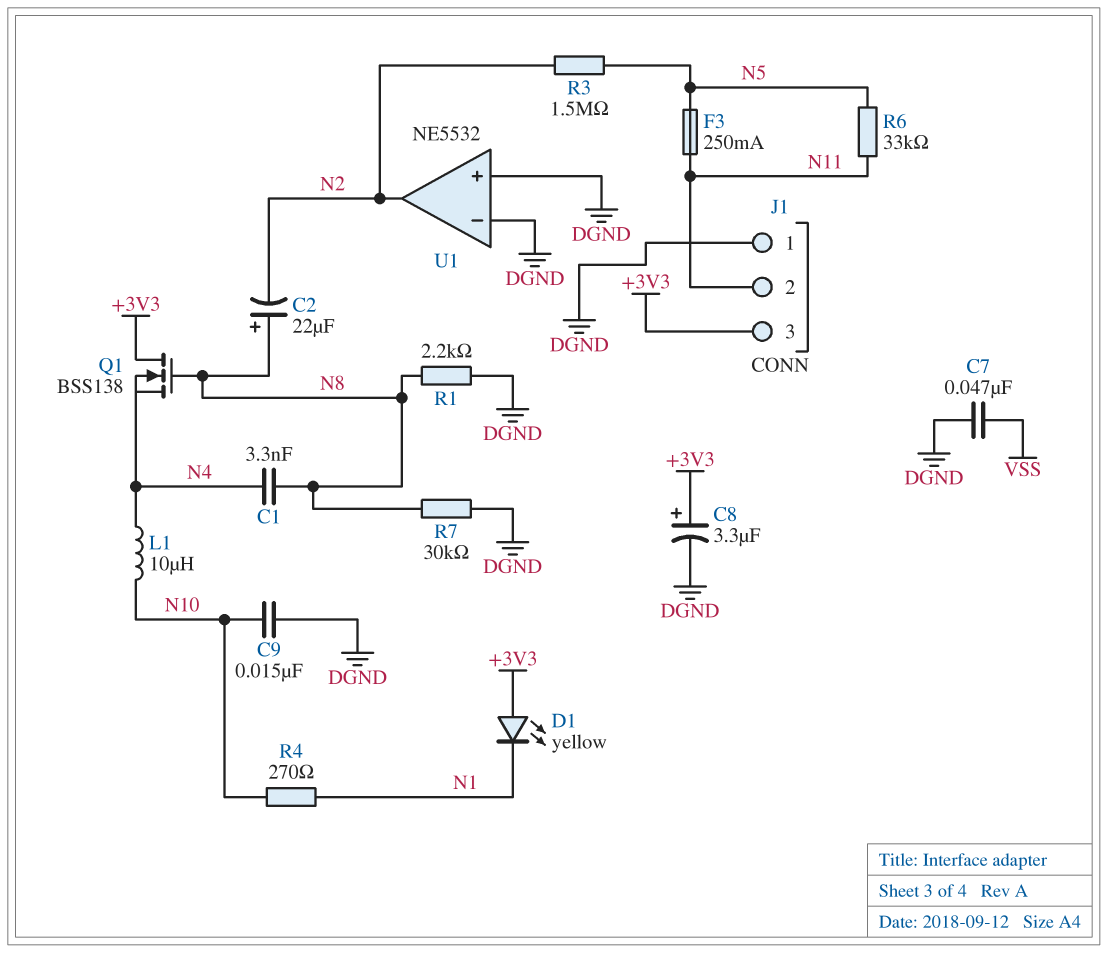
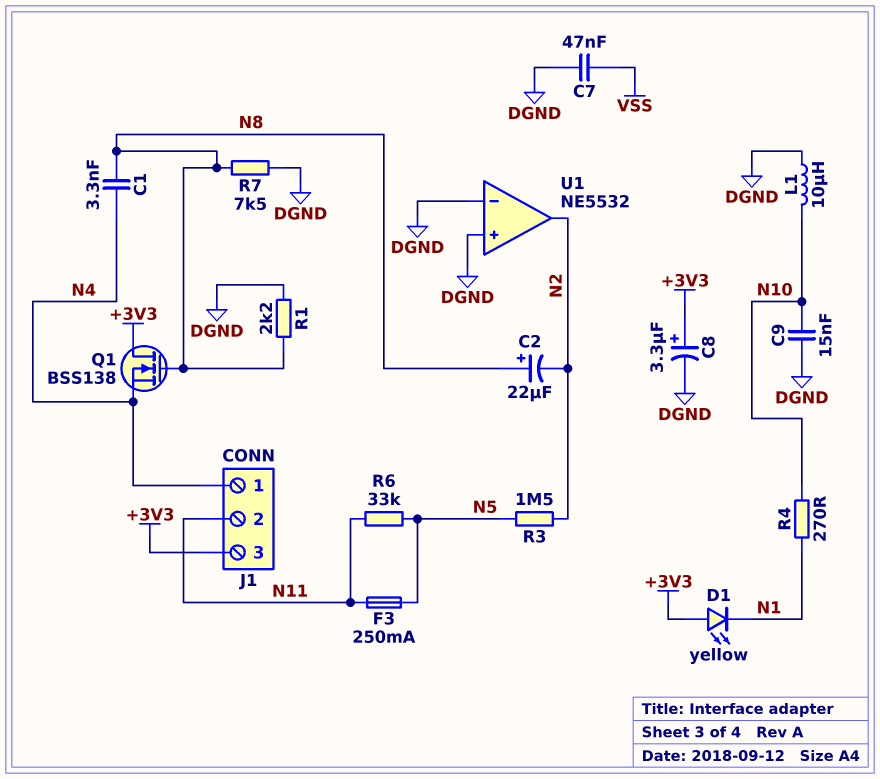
J1 pin 1: DGND -> N4
L1: 10uH (N4, N10) -> 10uH (DGND, N10)
R7: 30k (DGND, N8) -> 7.5k (DGND, N8)

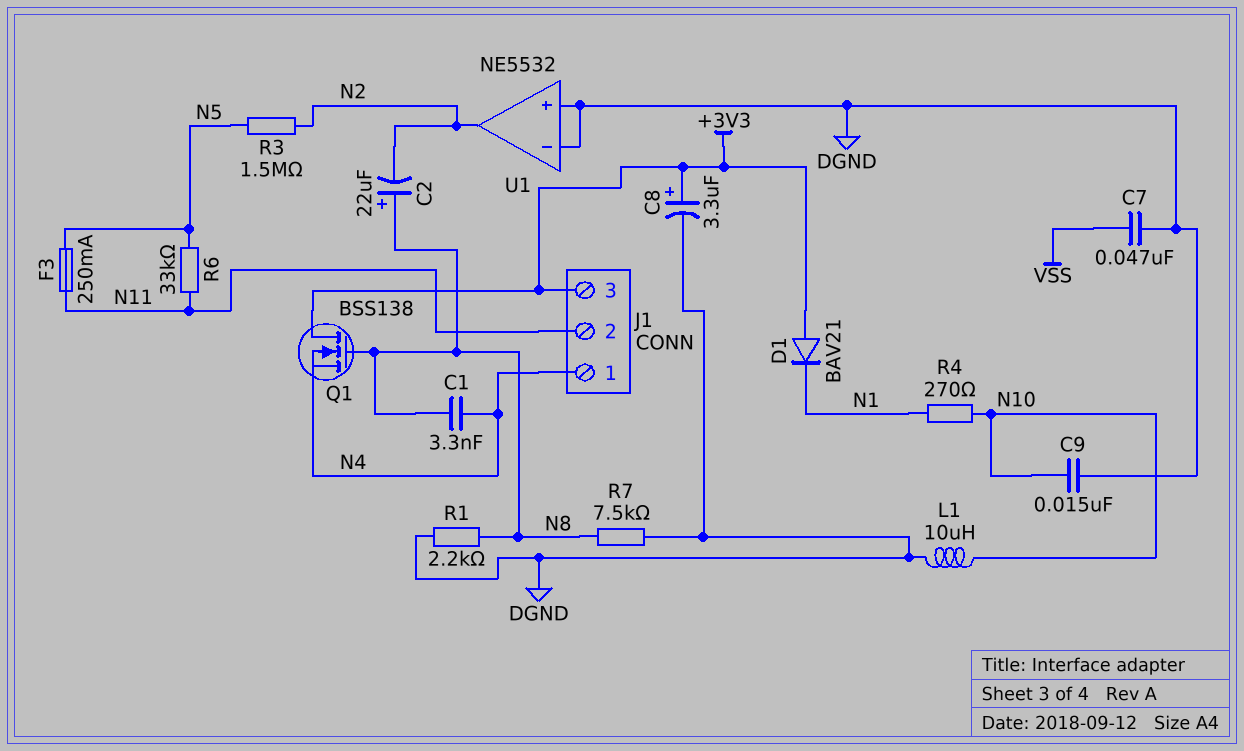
D1: LED yellow (A +3V3, K N1) -> diode BAV21 (A +3V3, K N1)

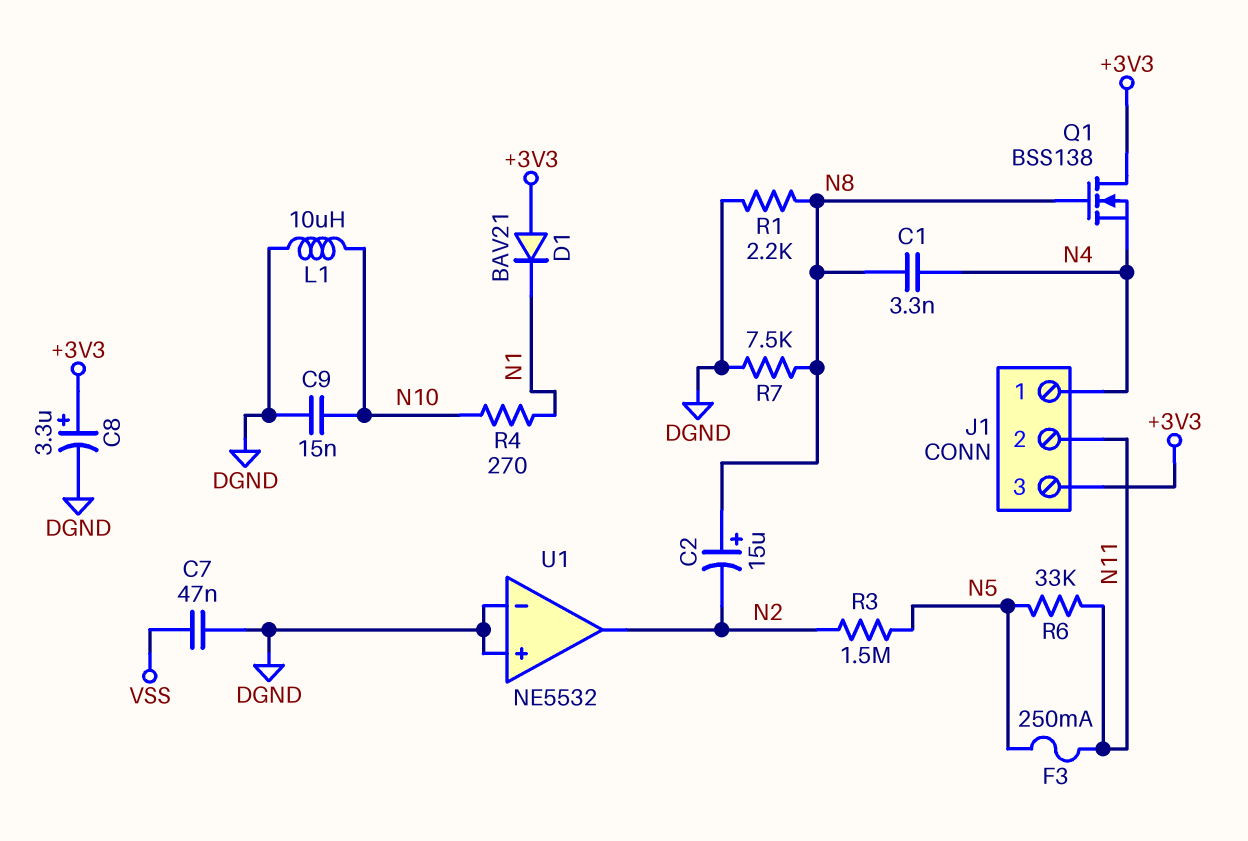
C2: 22uF (plus N8, minus N2) -> 15uF (plus N8, minus N2)

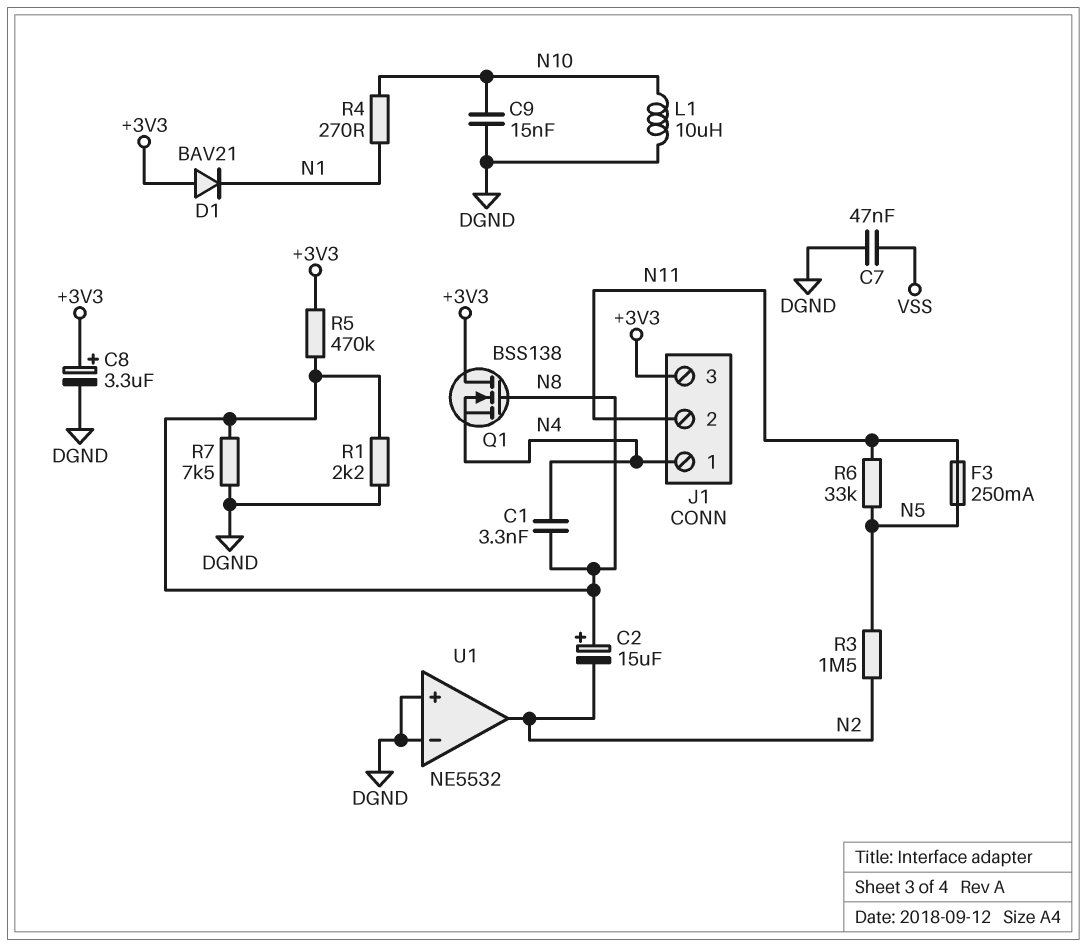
R5: none -> 470k (+3V3, N8)

